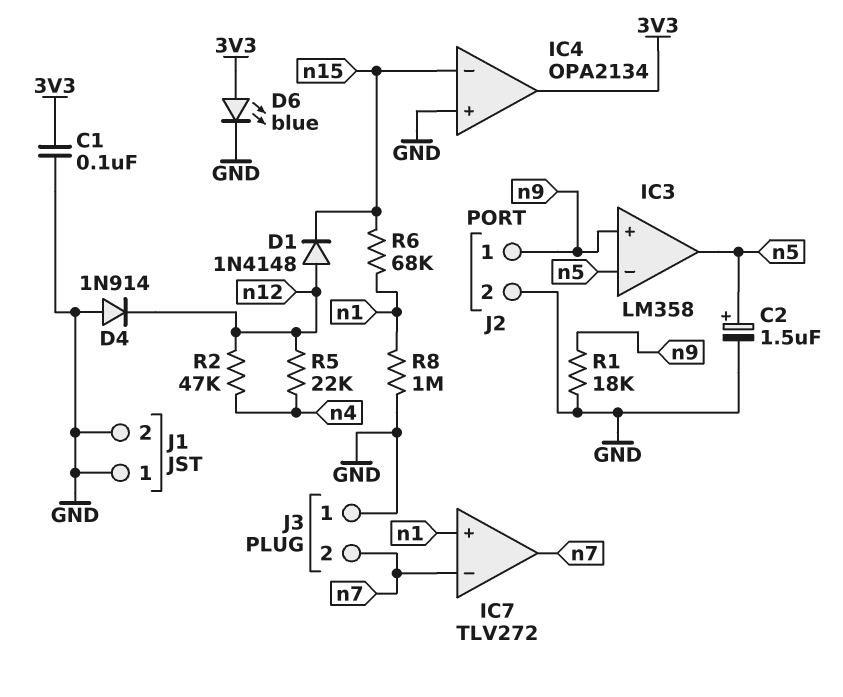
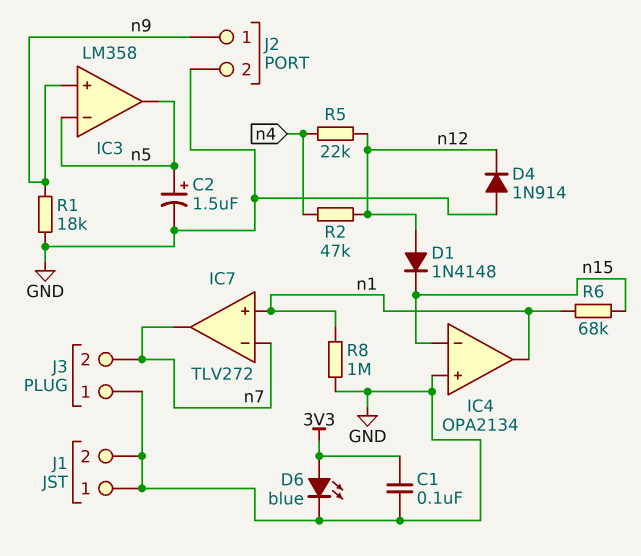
IC4 pin out: 3V3 -> n1

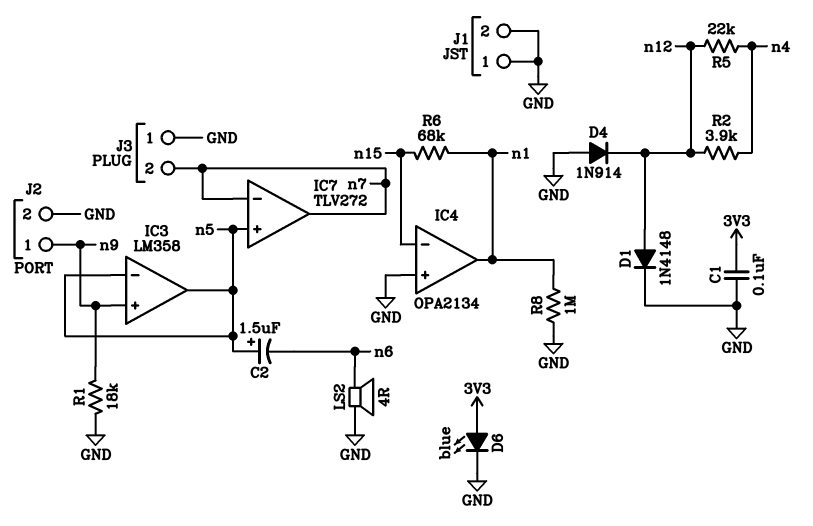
C2: 1.5uF (plus n5, minus GND) -> 1.5uF (plus n5, minus n6)
D1: diode 1N4148 (A n12, K n15) -> diode 1N4148 (A n12, K GND)
IC7 pin in+: n1 -> n5
LS2: none -> speaker 4R (GND, n6)
R2: 47k (n4, n12) -> 3.9k (n4, n12)

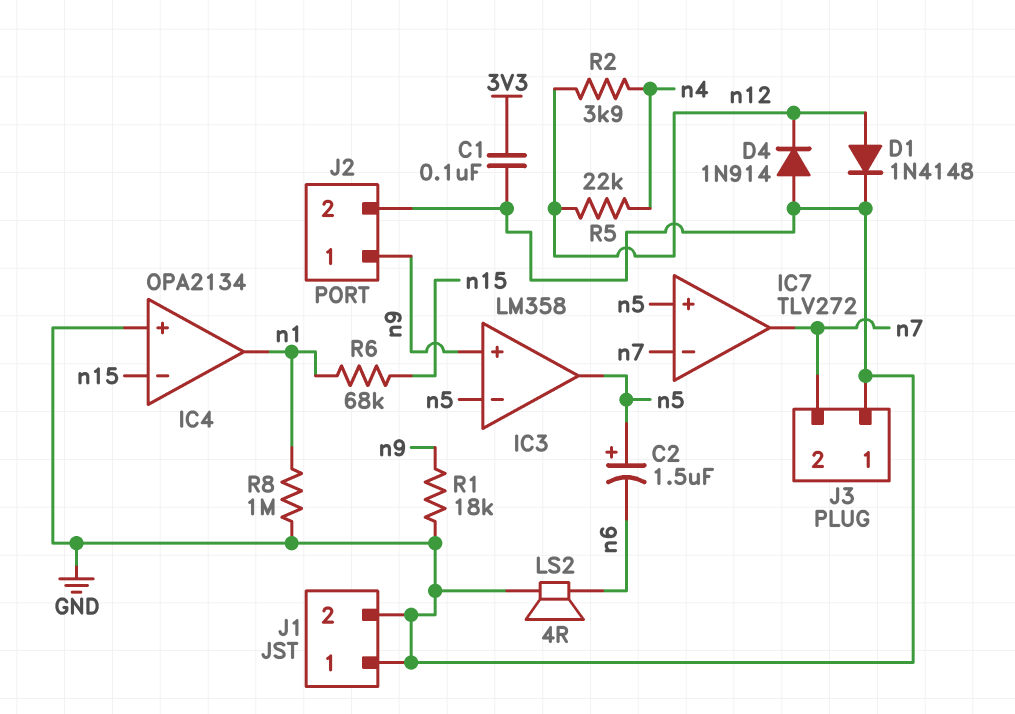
D6: LED blue (A 3V3, K GND) -> none

